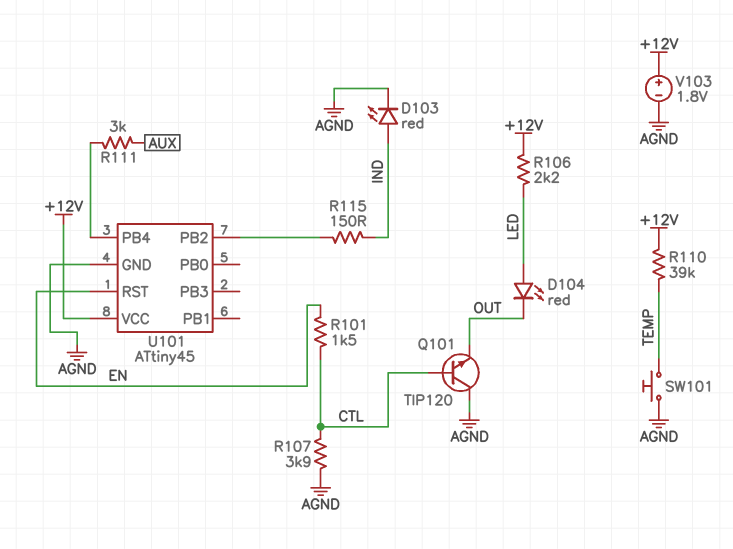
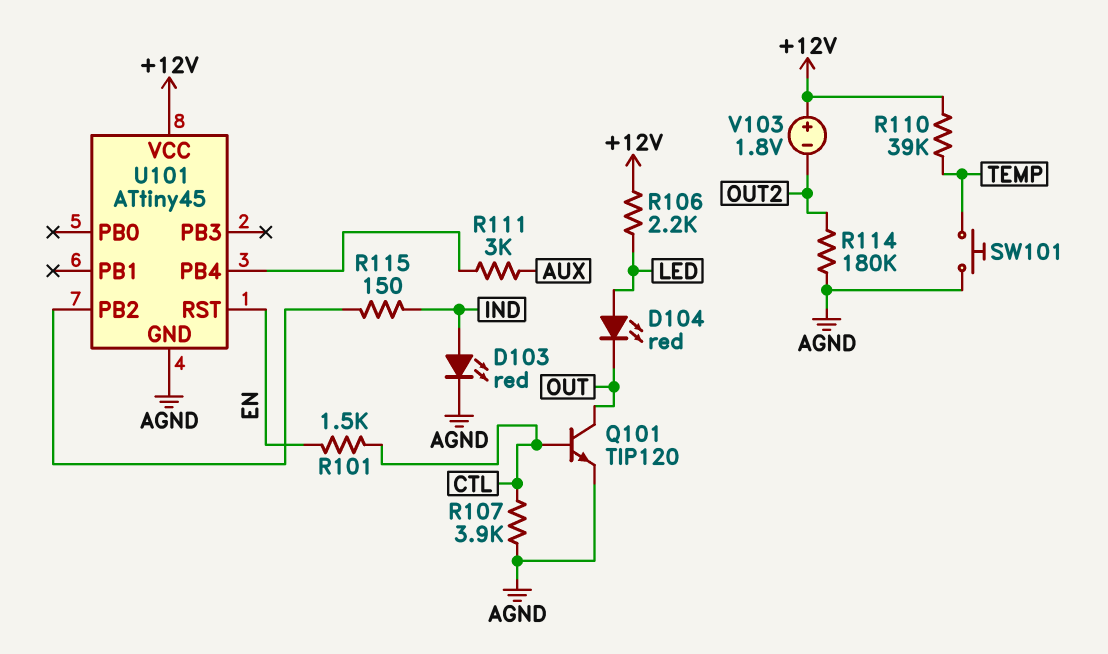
Q101: NPN TIP120 (B CTL, C AGND, E OUT) -> NPN TIP120 (B CTL, C OUT, E AGND)
R114: none -> 180k (AGND, OUT2)
V103: 1.8V (plus +12V, minus AGND) -> 1.8V (plus +12V, minus OUT2)

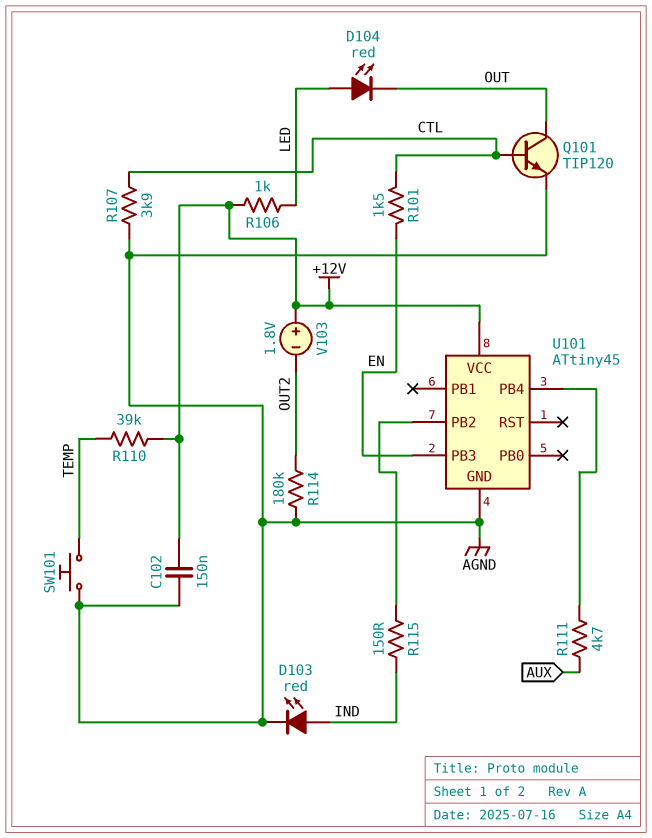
C102: none -> 150nF (+12V, AGND)
R106: 2.2k (+12V, LED) -> 1k (+12V, LED)
R111: 3k (AUX, U101/PB4) -> 4.7k (AUX, U101/PB4)
U101 pin PB3: none -> EN
U101 pin RST: EN -> none

